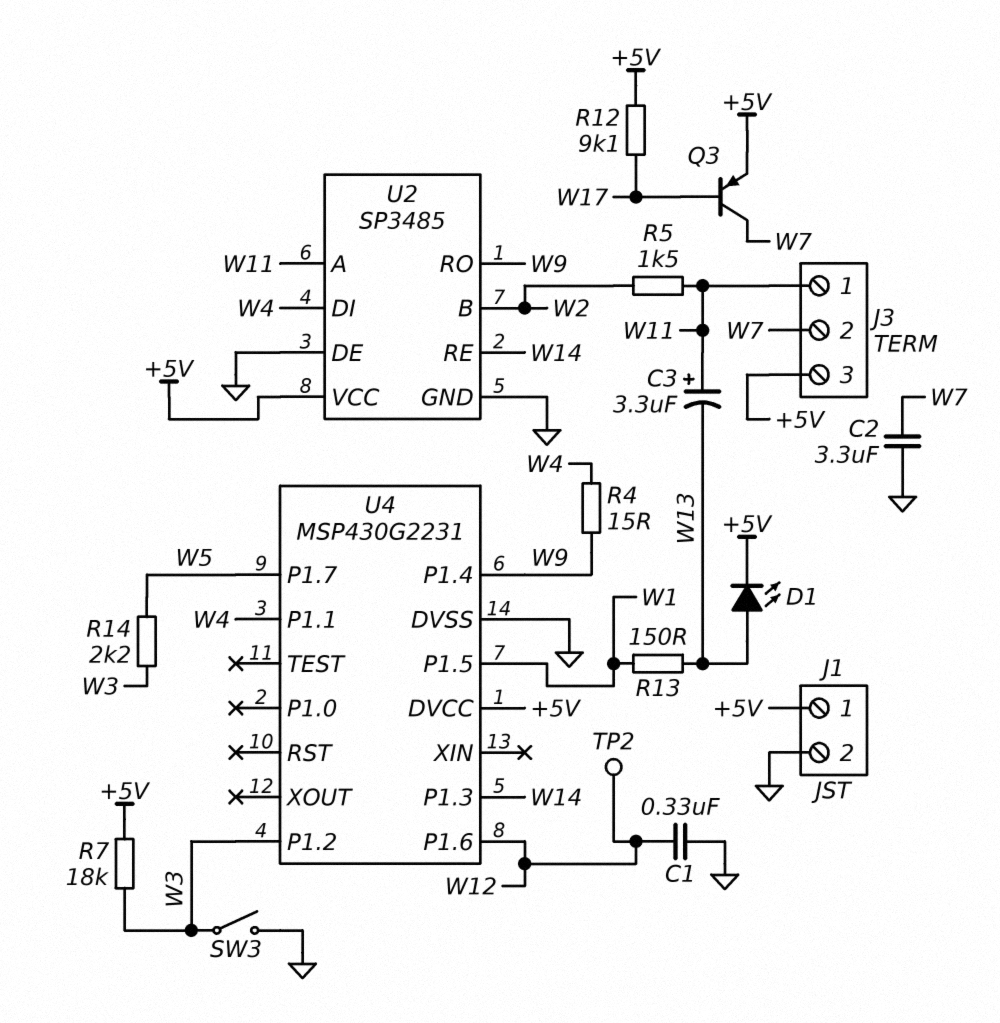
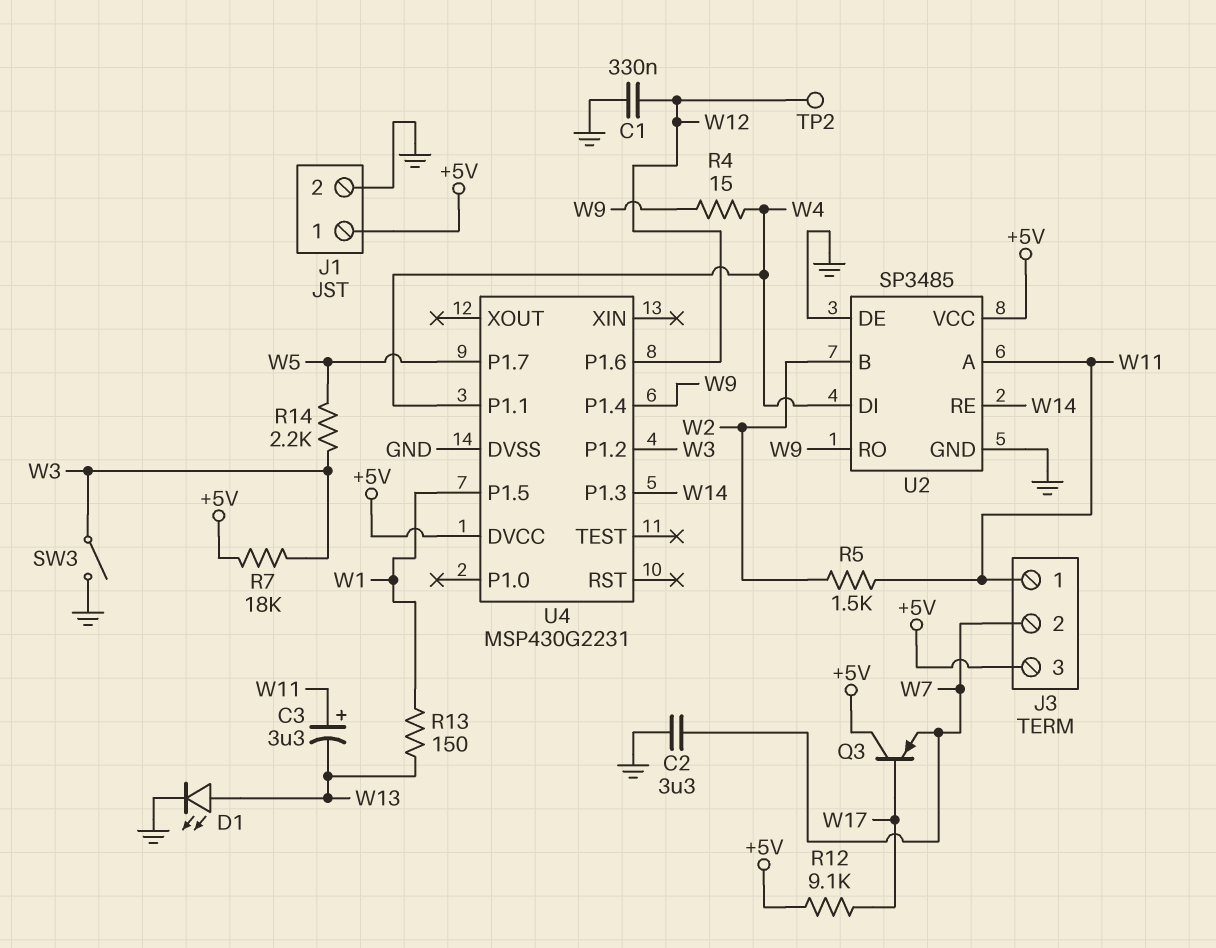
D1: LED (A W13, K +5V) -> LED (A W13, K GND)
Q3: PNP (B W17, C W7, E +5V) -> PNP (B W17, C +5V, E W7)

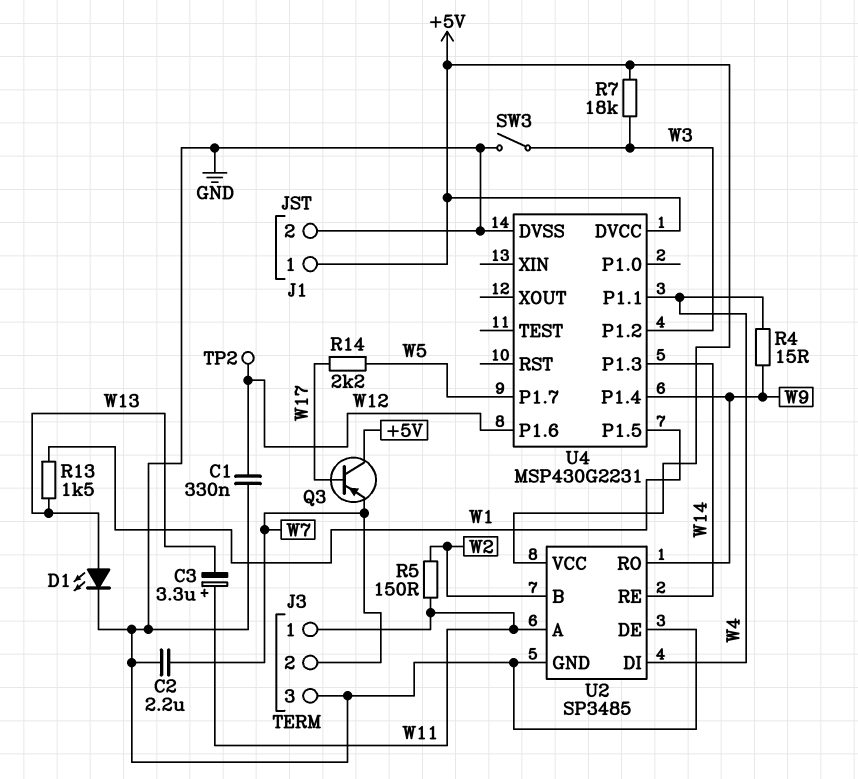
C2: 3.3uF (GND, W7) -> 2.2uF (GND, W7)
J3 pin 3: +5V -> GND
R5: 1.5k (W2, W11) -> 150 (W2, W11)
R12: 9.1k (+5V, W17) -> none
R13: 150 (W1, W13) -> 1.5k (W1, W13)
R14: 2.2k (W3, W5) -> 2.2k (W5, W17)

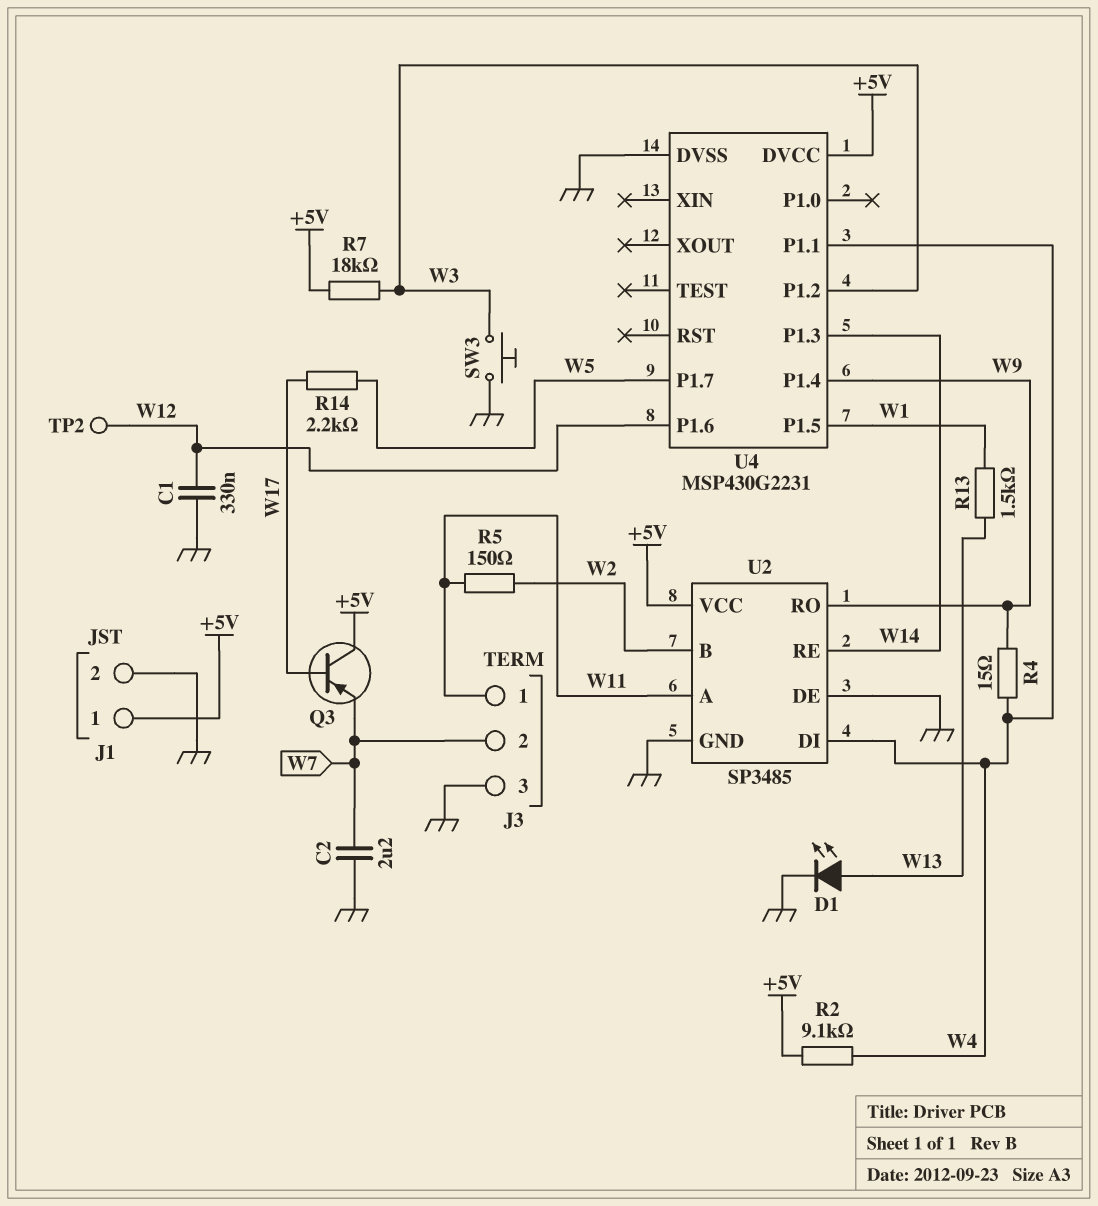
C3: 3.3uF (plus W11, minus W13) -> none
R2: none -> 9.1k (+5V, W4)
SW3: switch (GND, W3) -> button (GND, W3)

